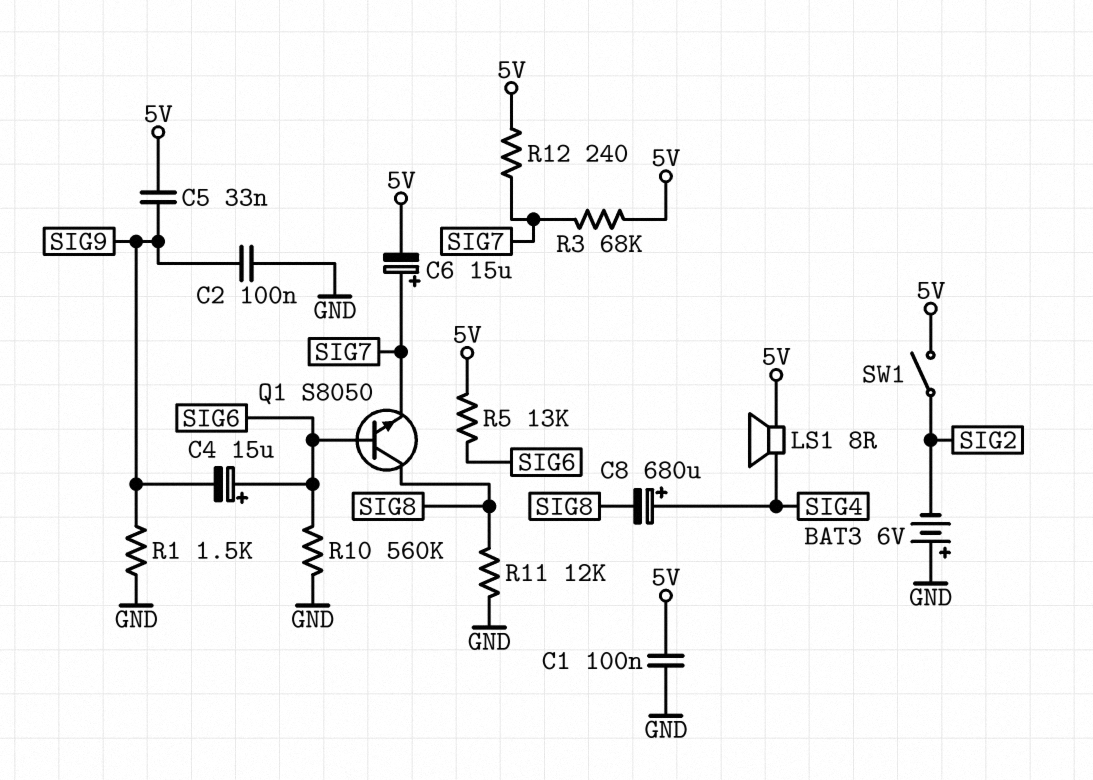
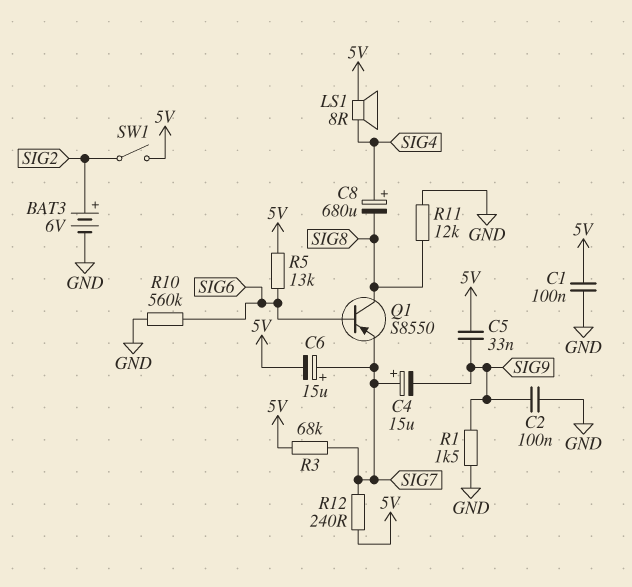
BAT3: 6V (plus GND, minus SIG2) -> 6V (plus SIG2, minus GND)
C4: 15uF (plus SIG6, minus SIG9) -> 15uF (plus SIG7, minus SIG9)
Q1: NPN S8050 (B SIG6, C SIG8, E SIG7) -> PNP S8550 (B SIG6, C SIG8, E SIG7)

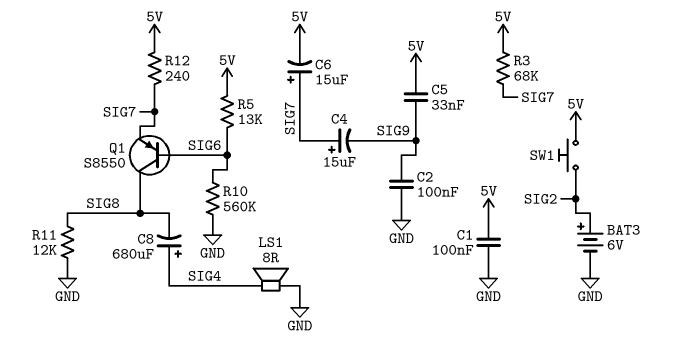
LS1: speaker 8R (5V, SIG4) -> speaker 8R (GND, SIG4)
R1: 1.5k (GND, SIG9) -> none
SW1: switch (5V, SIG2) -> button (5V, SIG2)

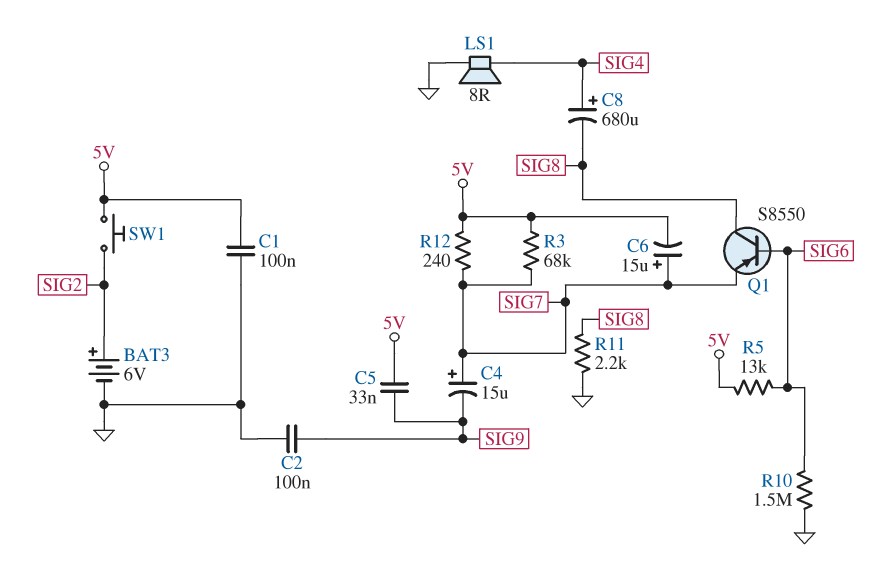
R10: 560k (GND, SIG6) -> 1.5M (GND, SIG6)
R11: 12k (GND, SIG8) -> 2.2k (GND, SIG8)

